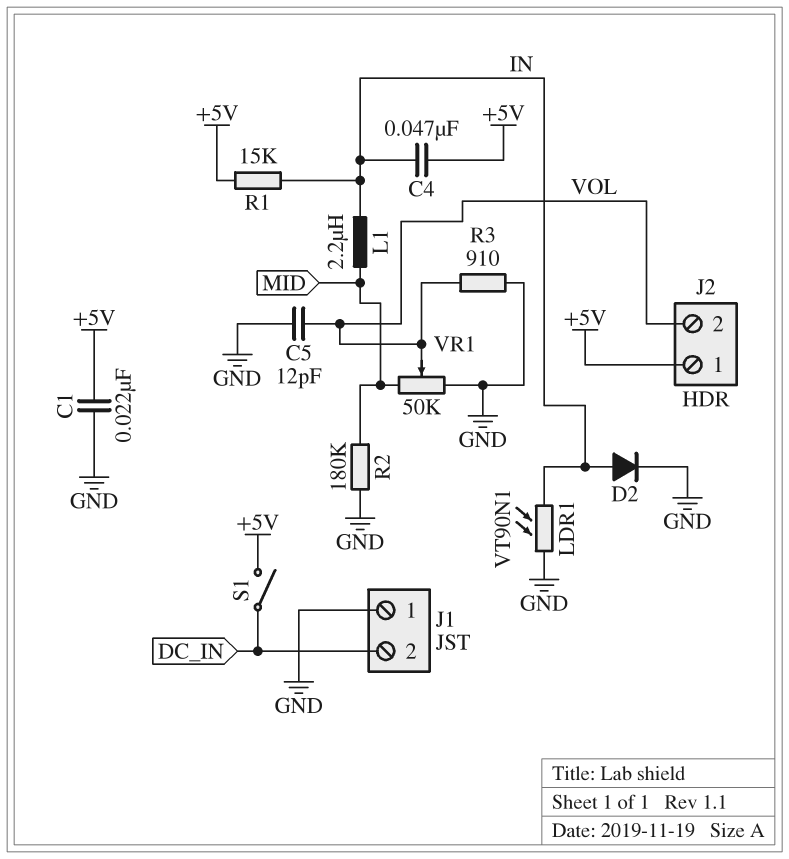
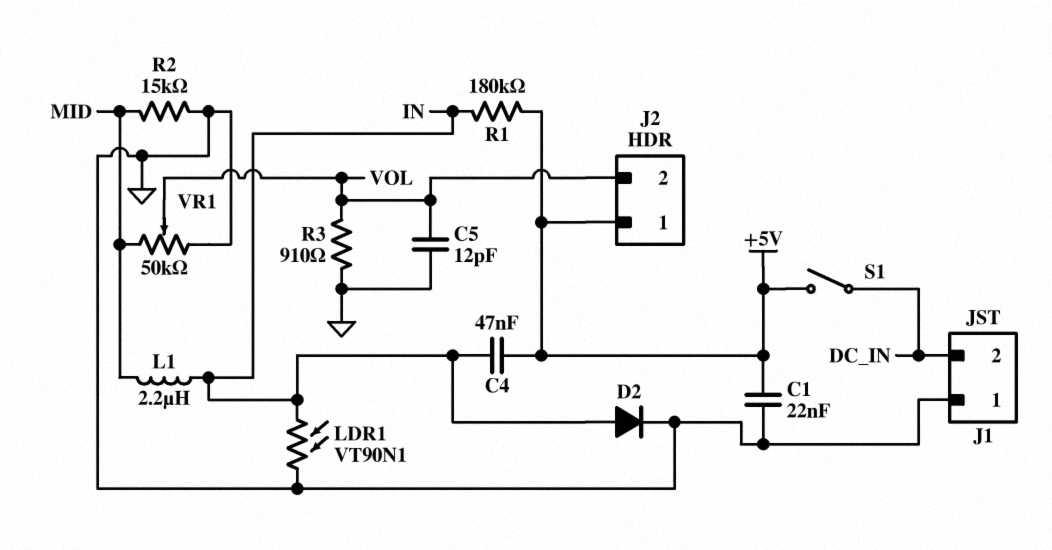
R1: 15k (+5V, IN) -> 180k (+5V, IN)
R2: 180k (GND, MID) -> 15k (GND, MID)

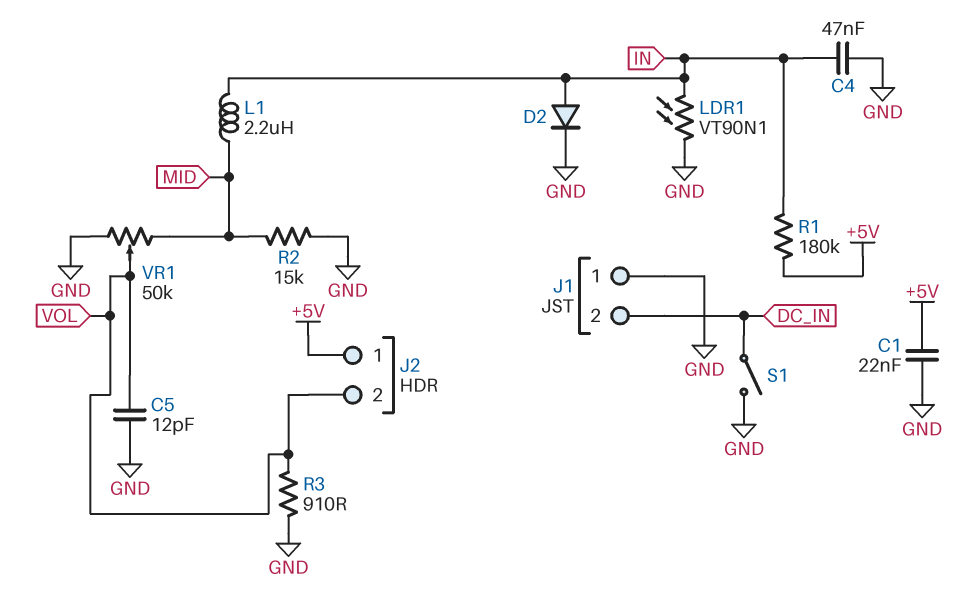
C4: 47nF (+5V, IN) -> 47nF (GND, IN)
S1: switch (+5V, DC_IN) -> switch (DC_IN, GND)

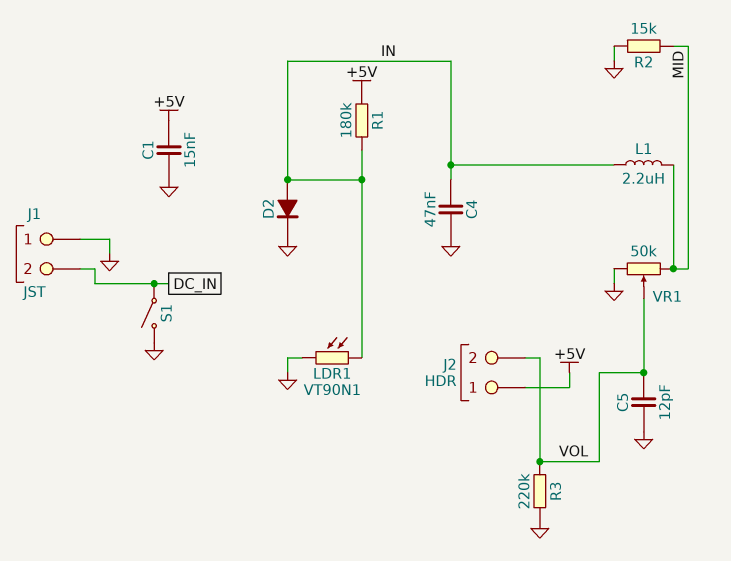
C1: 22nF (+5V, GND) -> 15nF (+5V, GND)
R3: 910 (GND, VOL) -> 220k (GND, VOL)

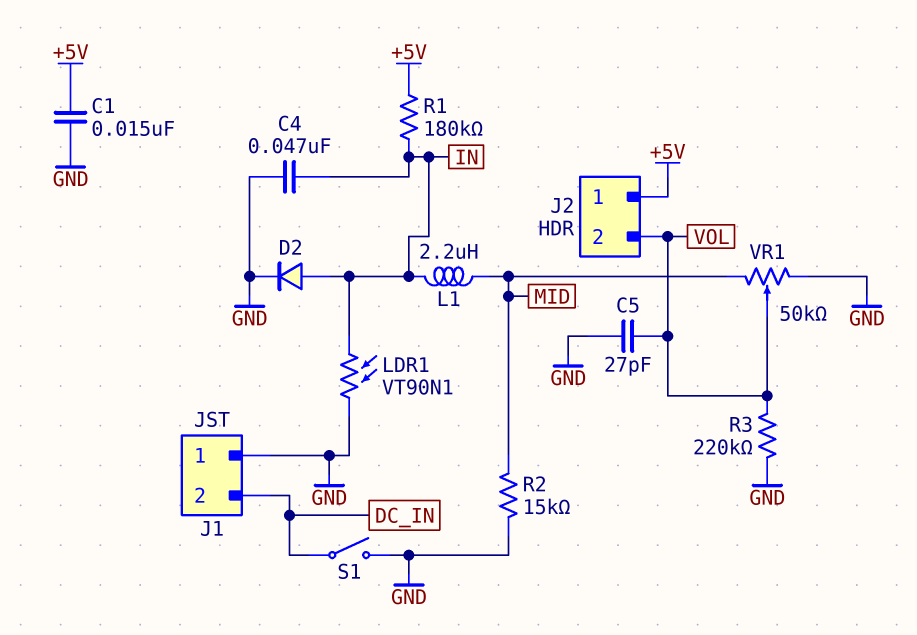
C5: 12pF (GND, VOL) -> 27pF (GND, VOL)

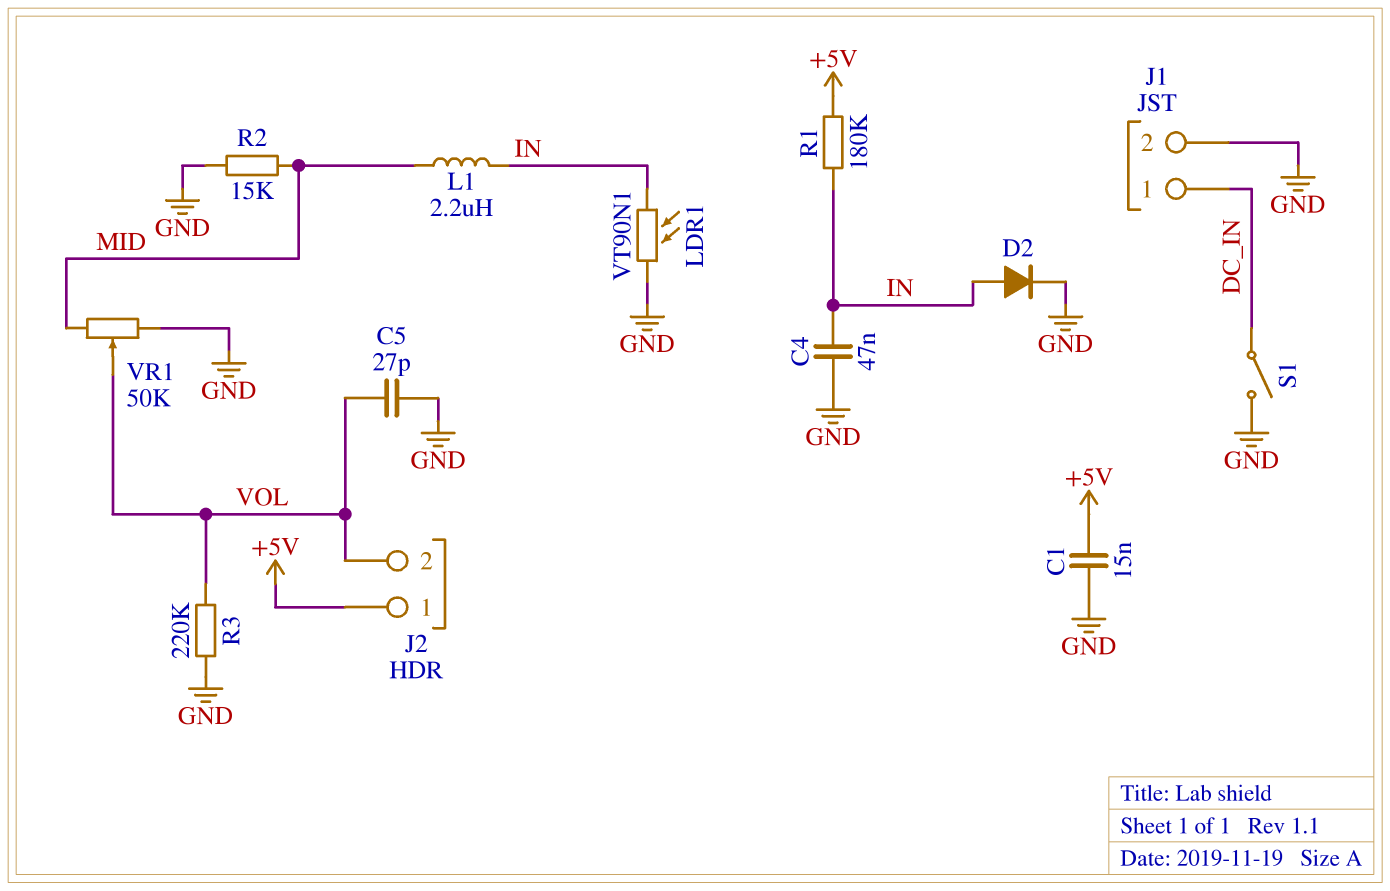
J1 pin 1: GND -> DC_IN
J1 pin 2: DC_IN -> GND

